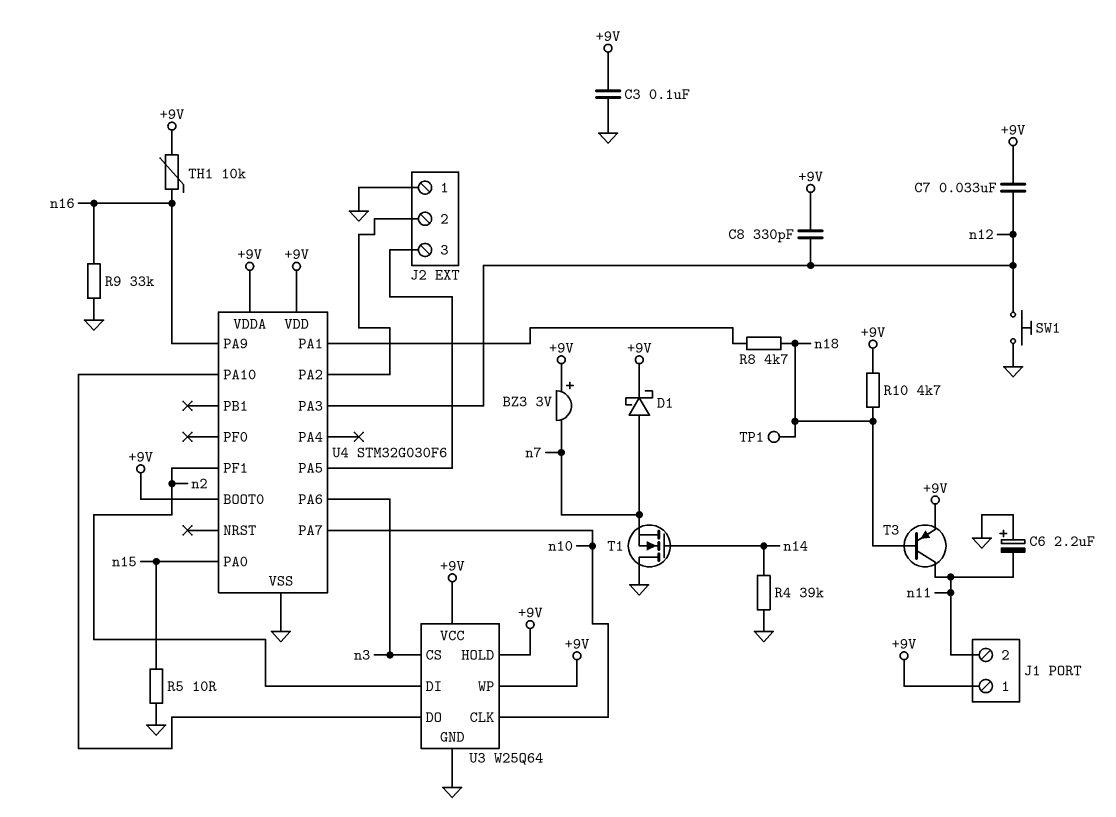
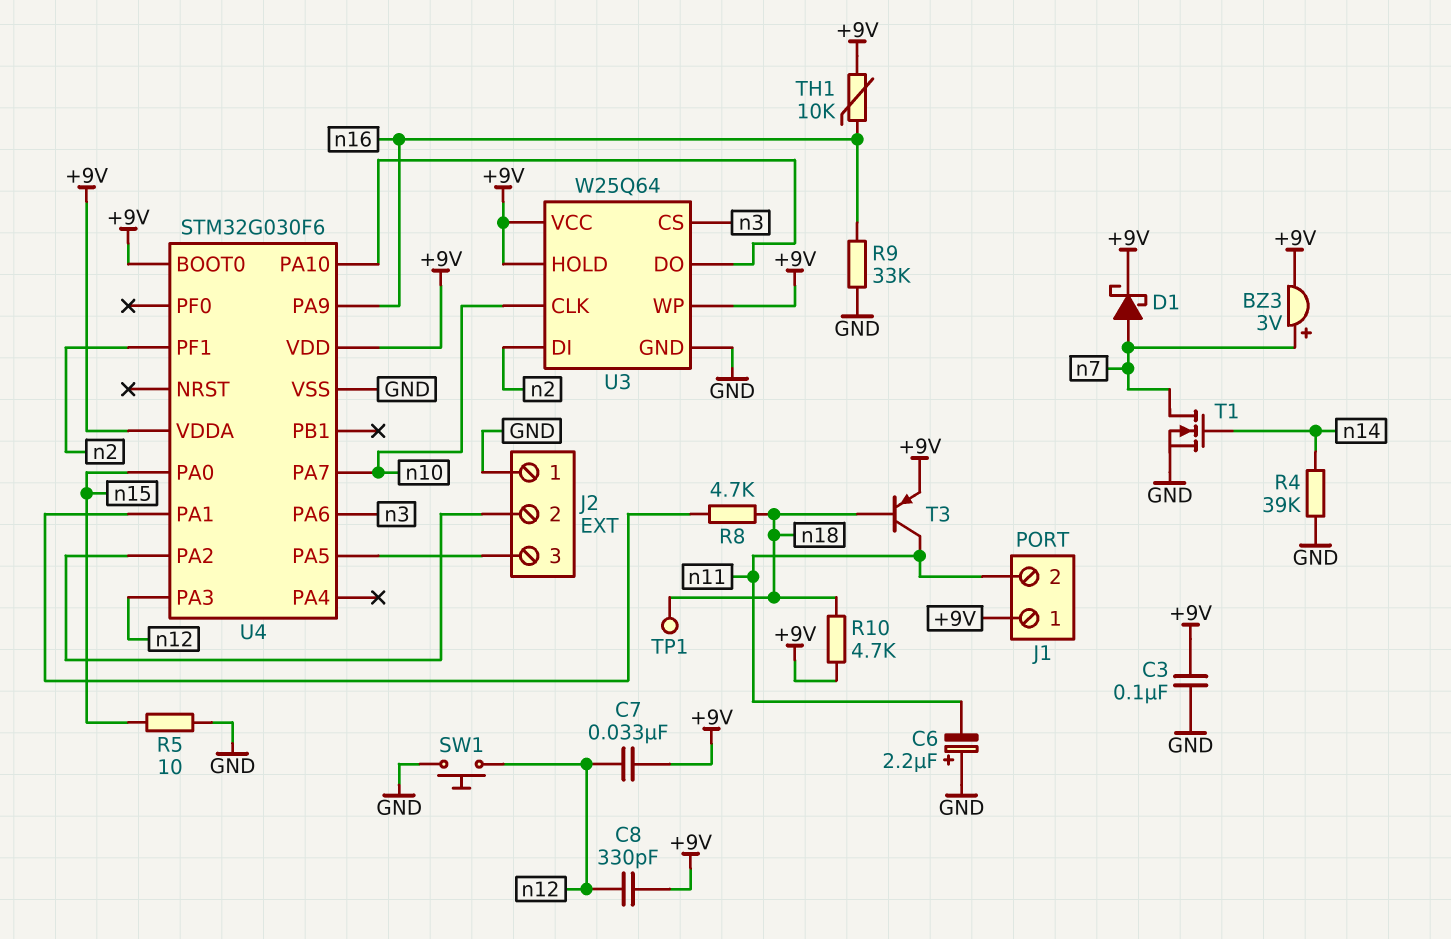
BZ3: buzzer 3V (plus +9V, minus n7) -> buzzer 3V (plus n7, minus +9V)
T1: NMOS (G n14, D GND, S n7) -> NMOS (G n14, D n7, S GND)

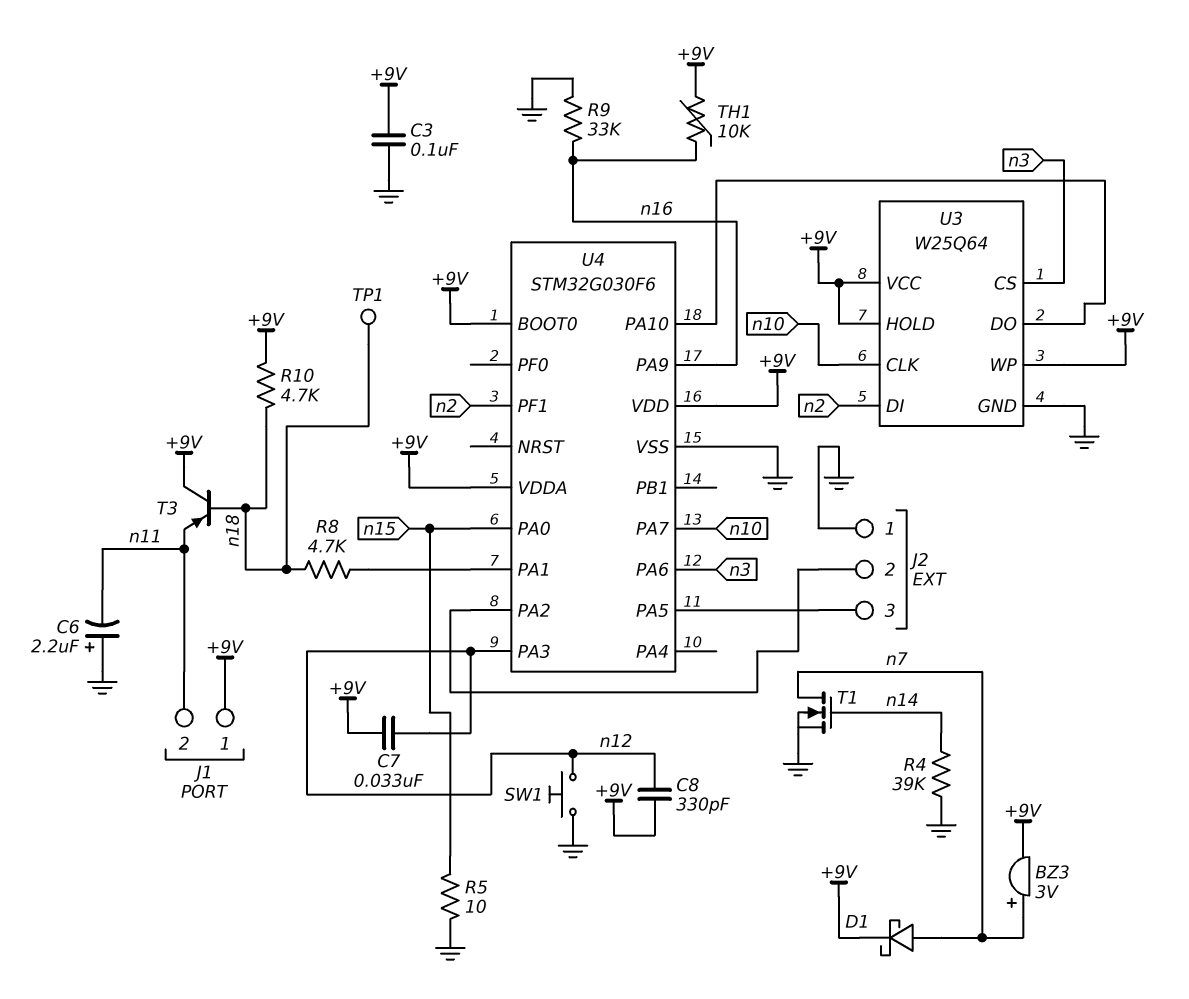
T3: PNP (B n18, C n11, E +9V) -> PNP (B n18, C +9V, E n11)

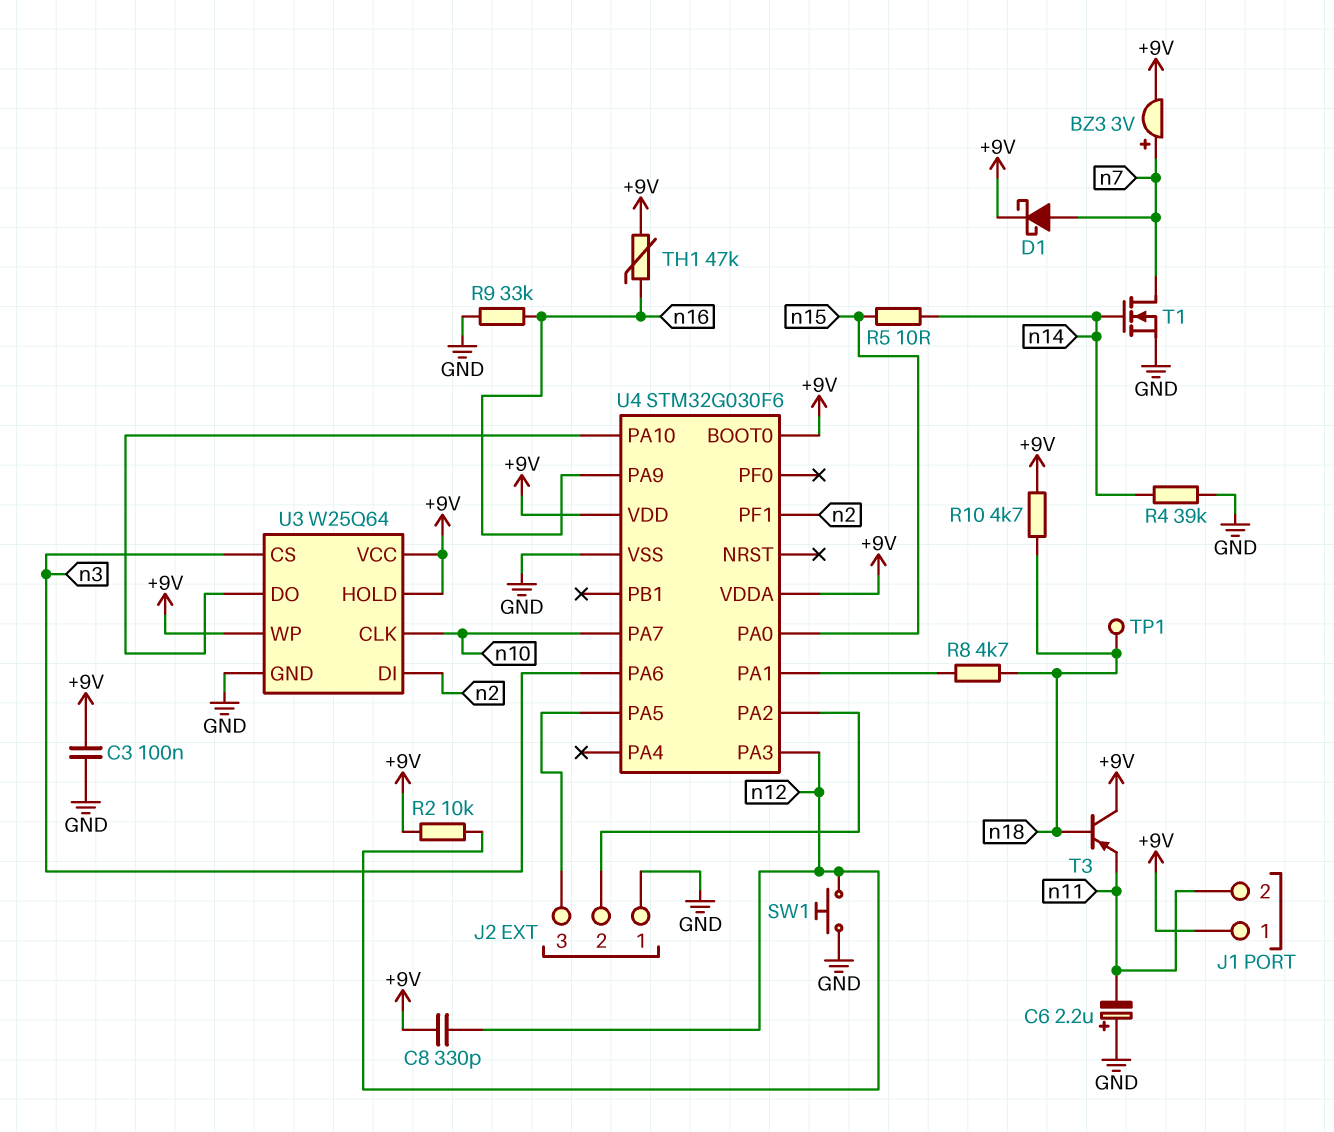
C7: 33nF (+9V, n12) -> none
R2: none -> 10k (+9V, n12)
R5: 10 (GND, n15) -> 10 (n14, n15)
TH1: 10k (+9V, n16) -> 47k (+9V, n16)

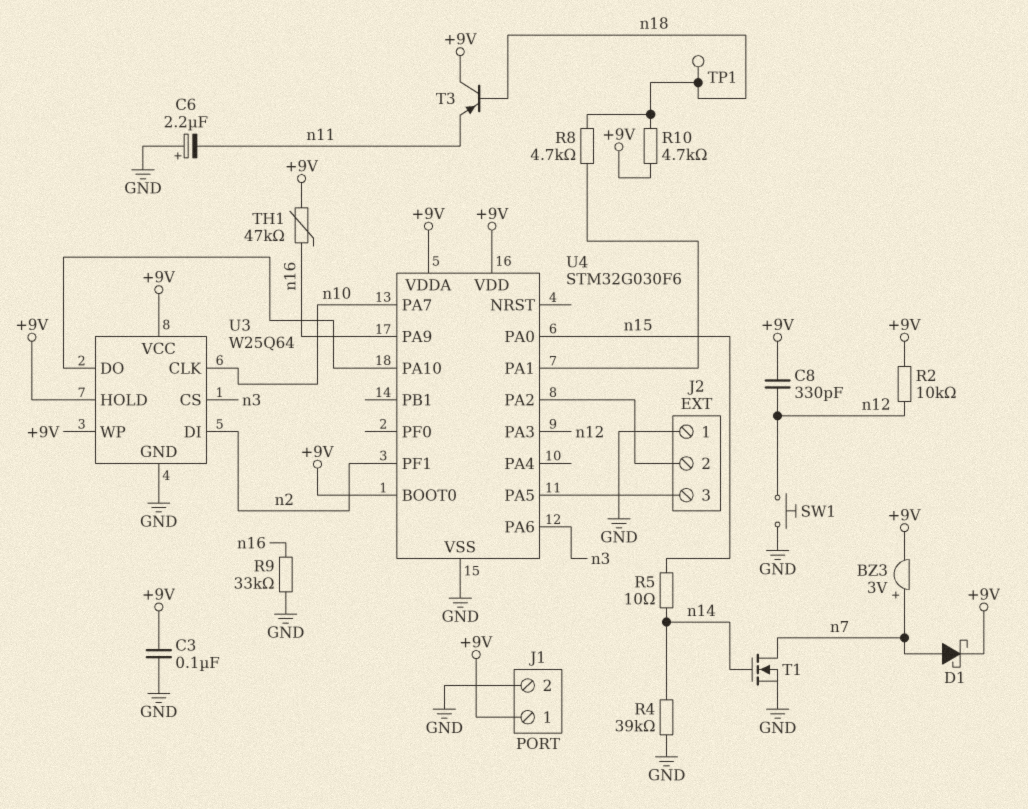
J1 pin 2: n11 -> GND

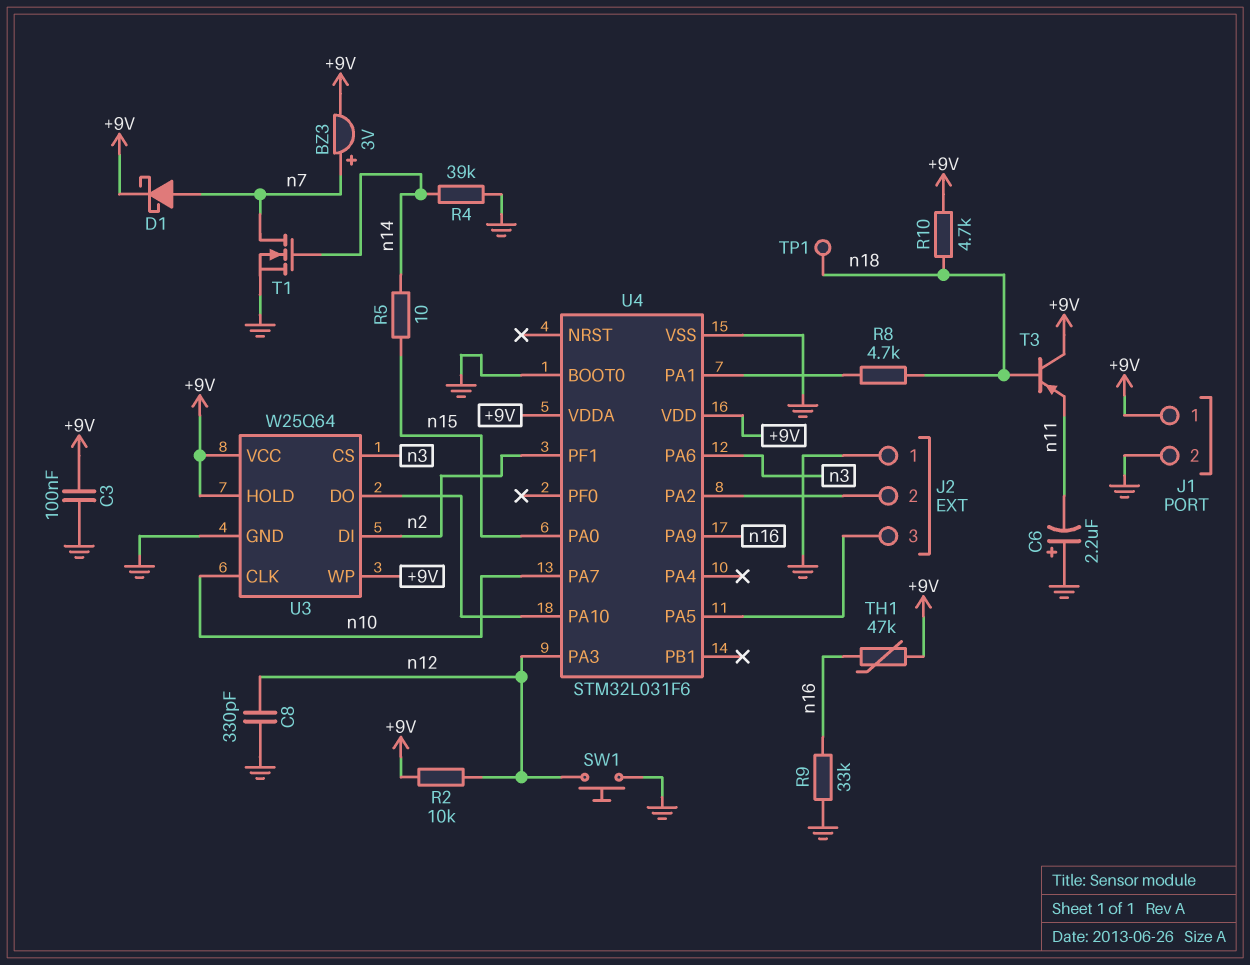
C8: 330pF (+9V, n12) -> 330pF (GND, n12)
U4: STM32G030F6 -> STM32L031F6
U4 pin BOOT0: +9V -> GND

